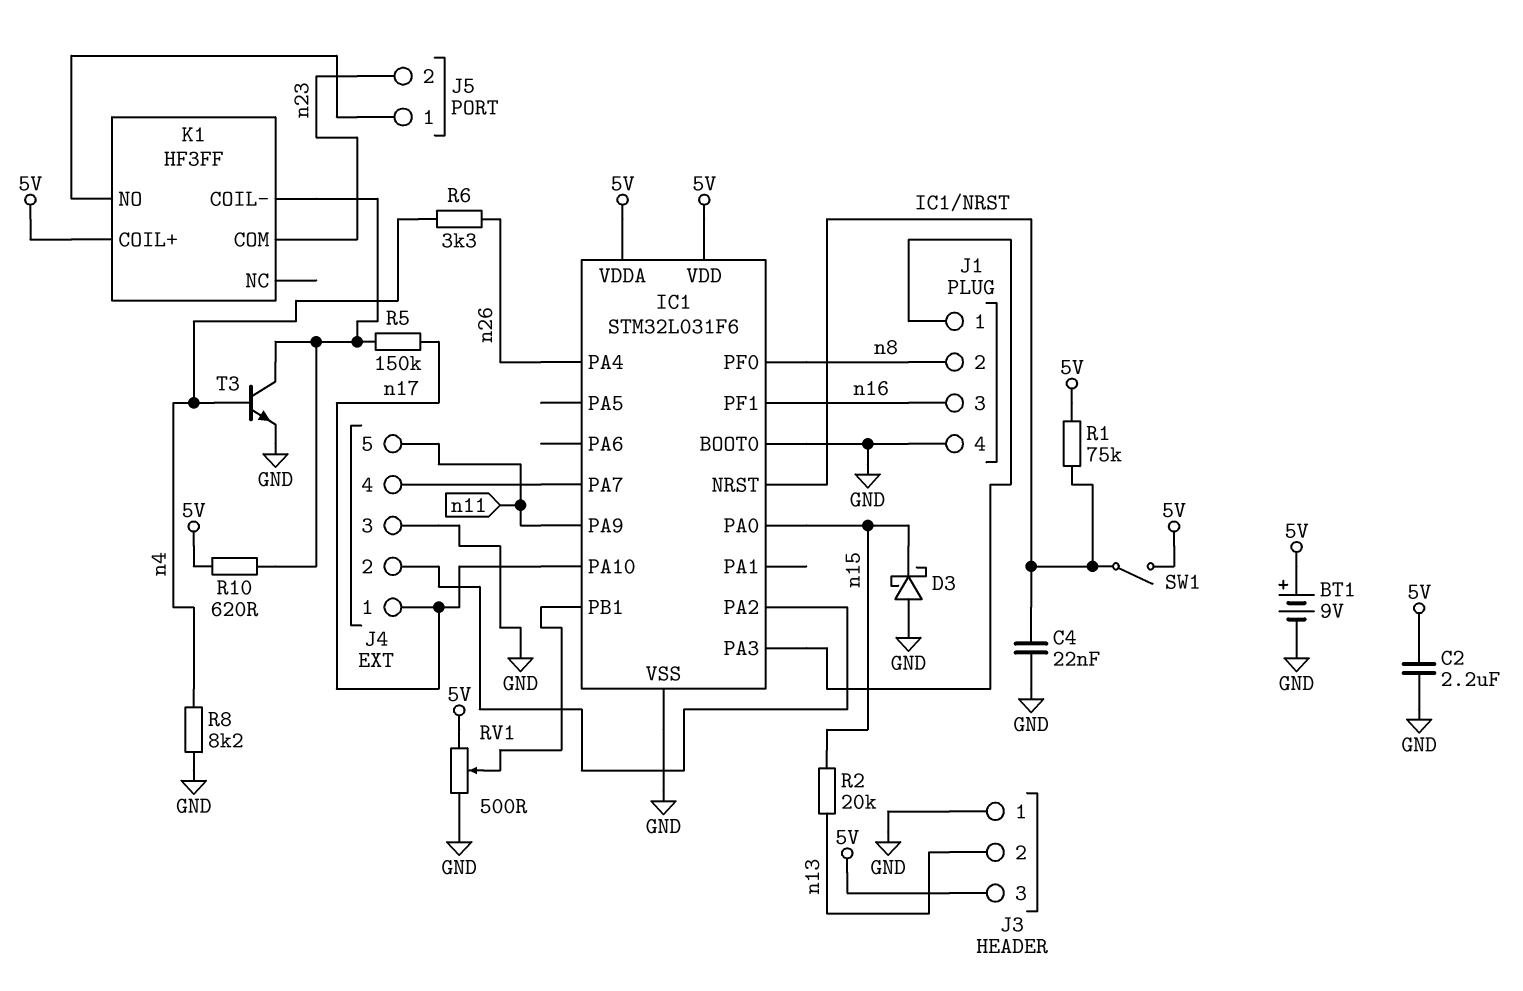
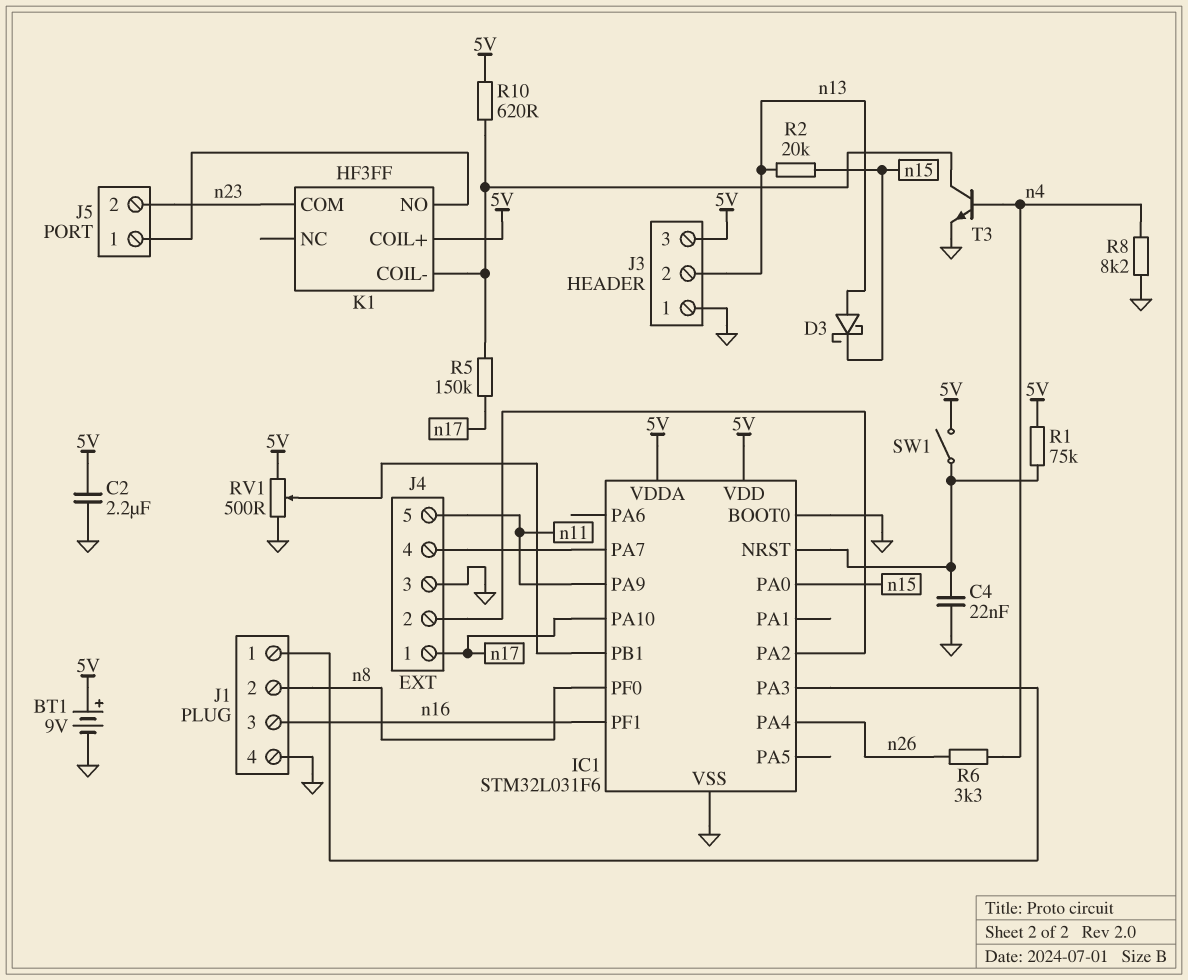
D3: schottky (A GND, K n15) -> schottky (A n13, K n15)

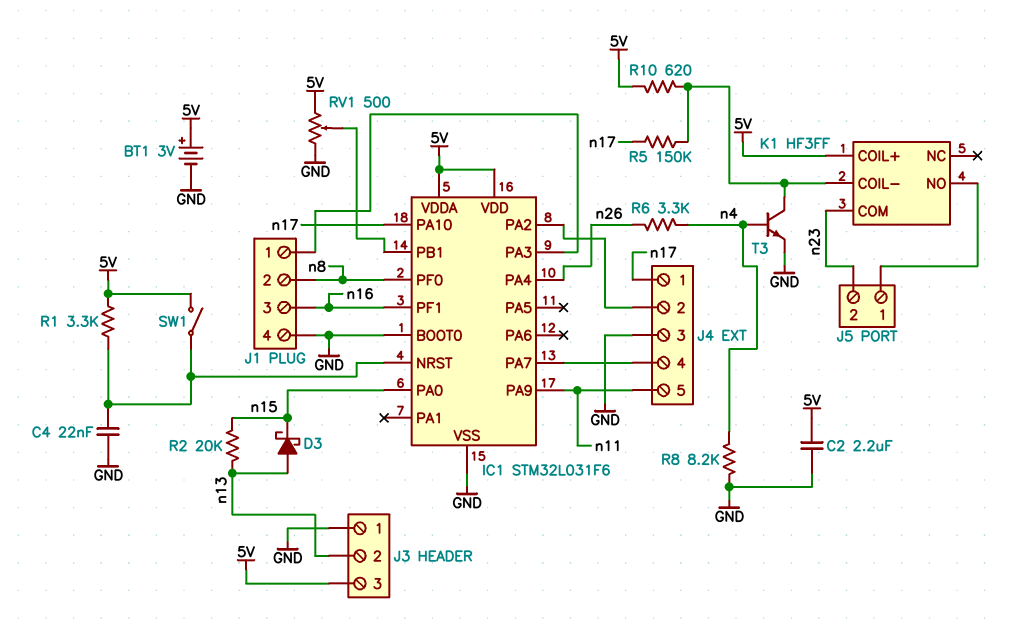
BT1: 9V (plus 5V, minus GND) -> 3V (plus 5V, minus GND)
R1: 75k (5V, IC1/NRST) -> 3.3k (5V, IC1/NRST)

